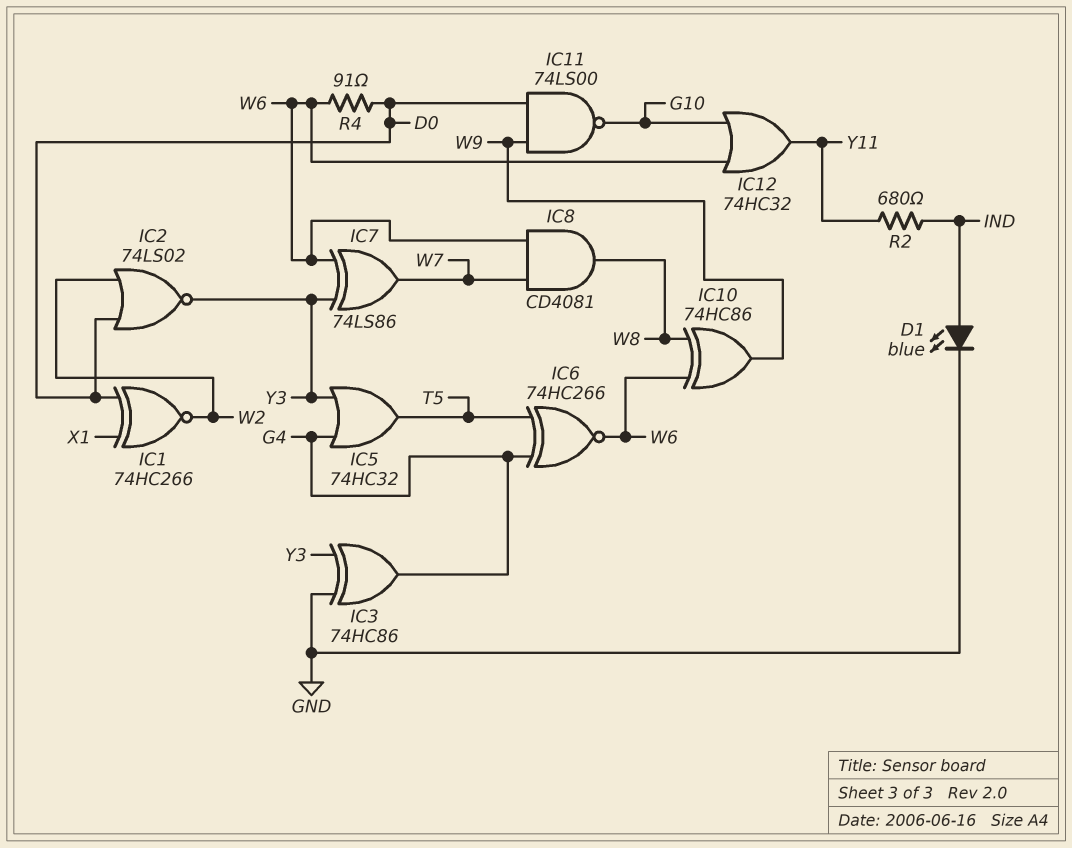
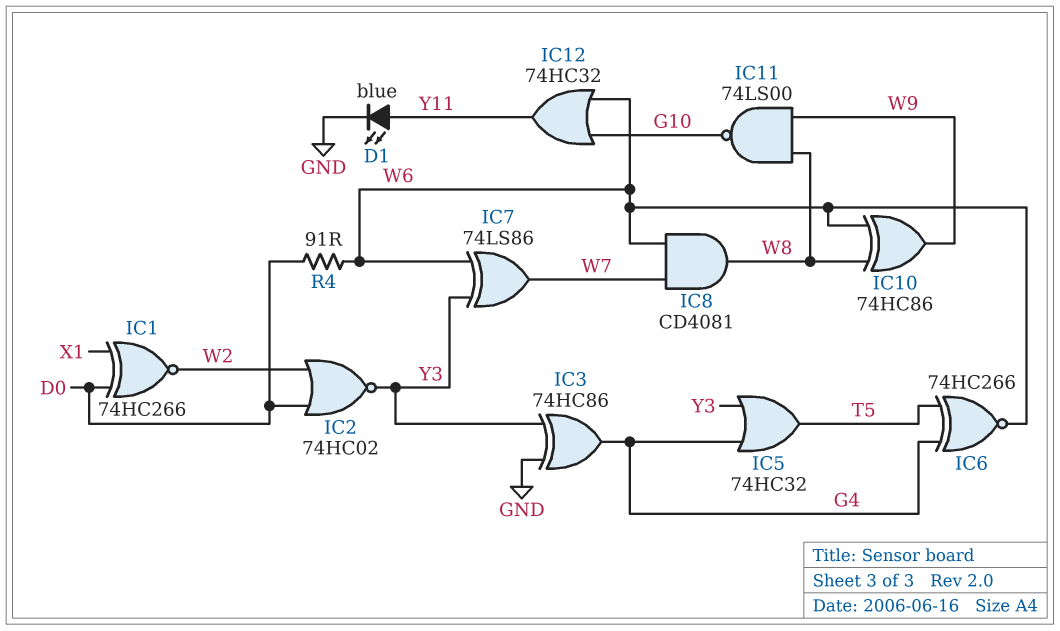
D1: LED blue (A IND, K GND) -> LED blue (A Y11, K GND)
IC2: NOR 74LS02 (in D0, in W2, out Y3) -> NOR 74HC02 (in D0, in W2, out Y3)
IC11: NAND 74LS00 (in D0, in W9, out G10) -> NAND 74LS00 (in W8, in W9, out G10)
R2: 680 (IND, Y11) -> none

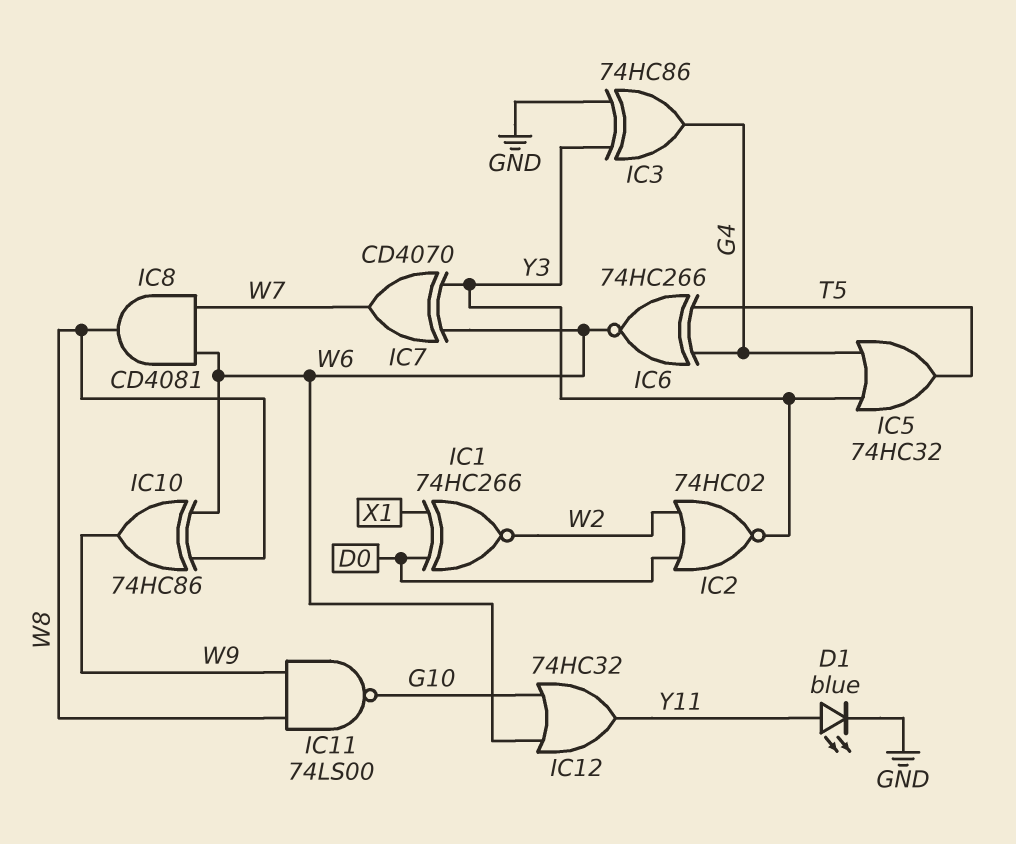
IC7: XOR 74LS86 (in W6, in Y3, out W7) -> XOR CD4070 (in W6, in Y3, out W7)
R4: 91 (D0, W6) -> none

